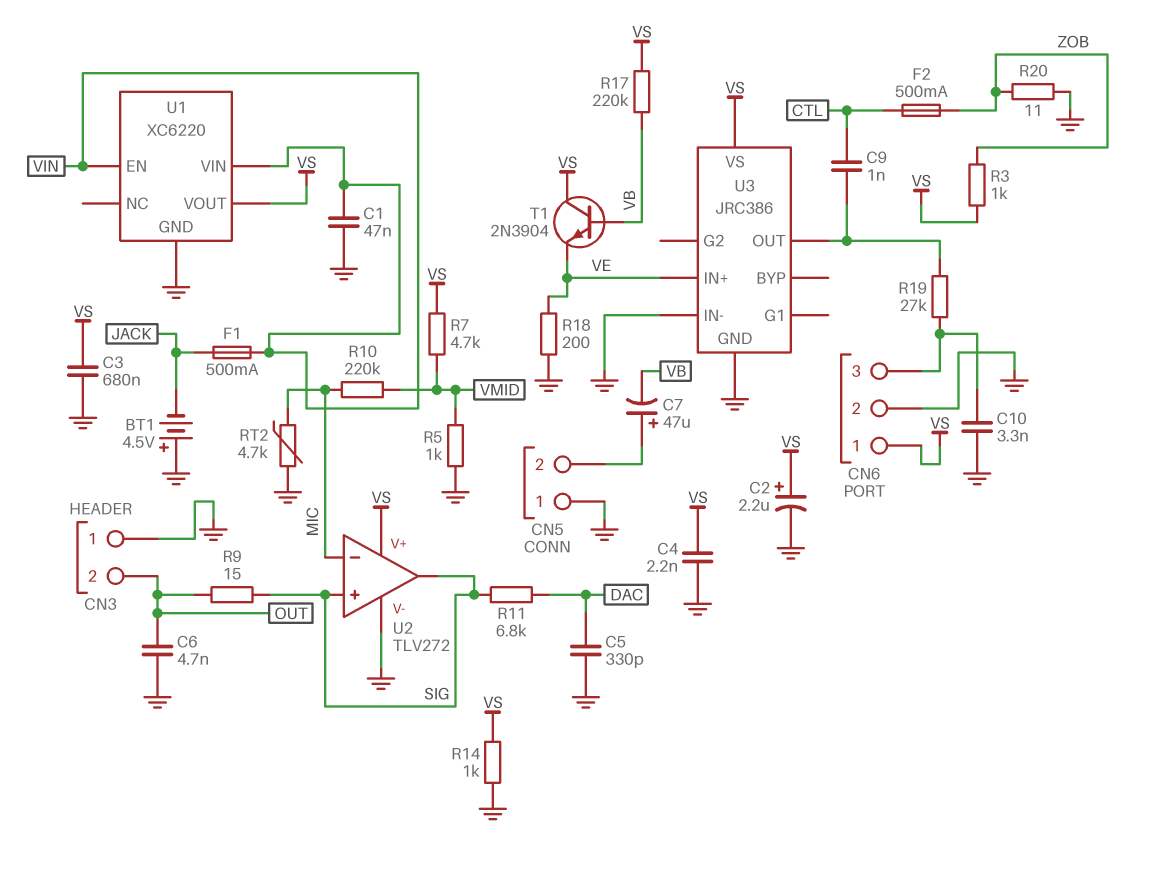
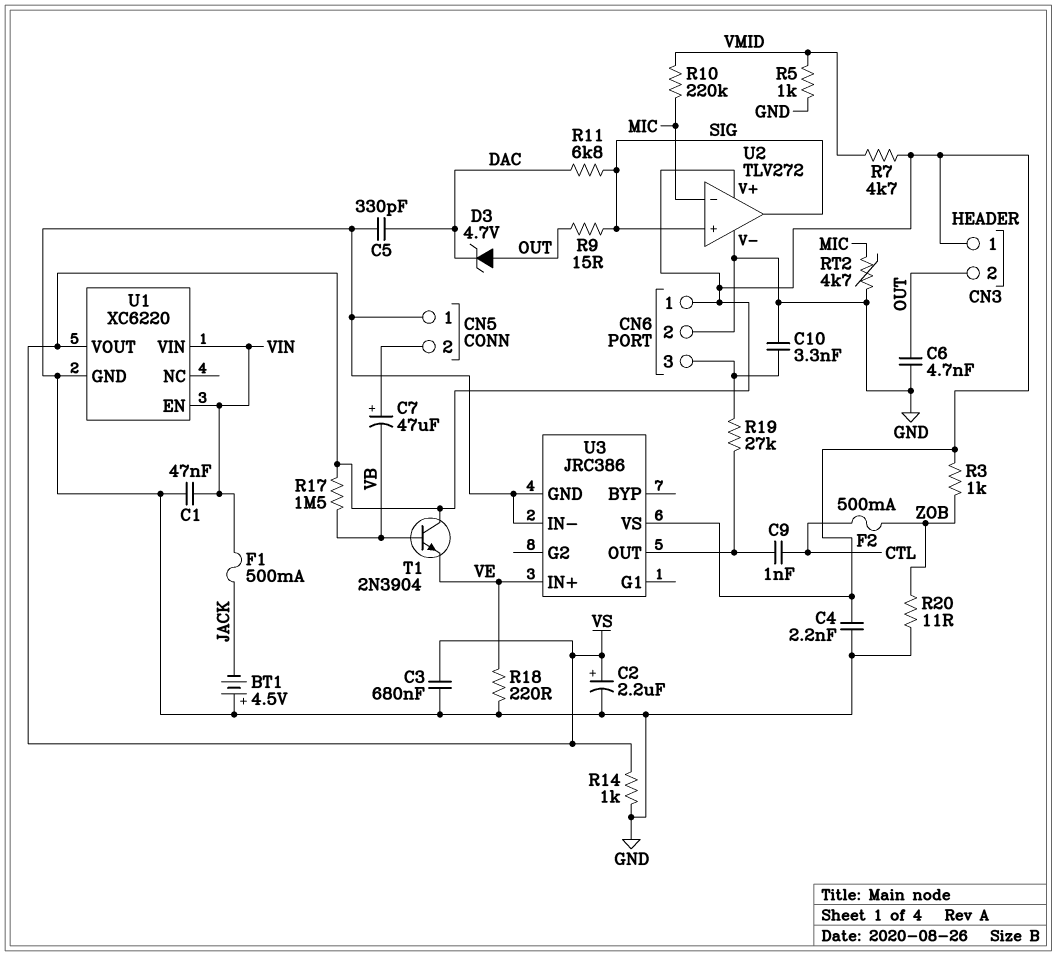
CN3 pin 1: GND -> VS
D3: none -> zener 4.7V (A OUT, K DAC)
R17: 220k (VB, VS) -> 1.5M (VB, VS)
R18: 200 (GND, VE) -> 220 (GND, VE)

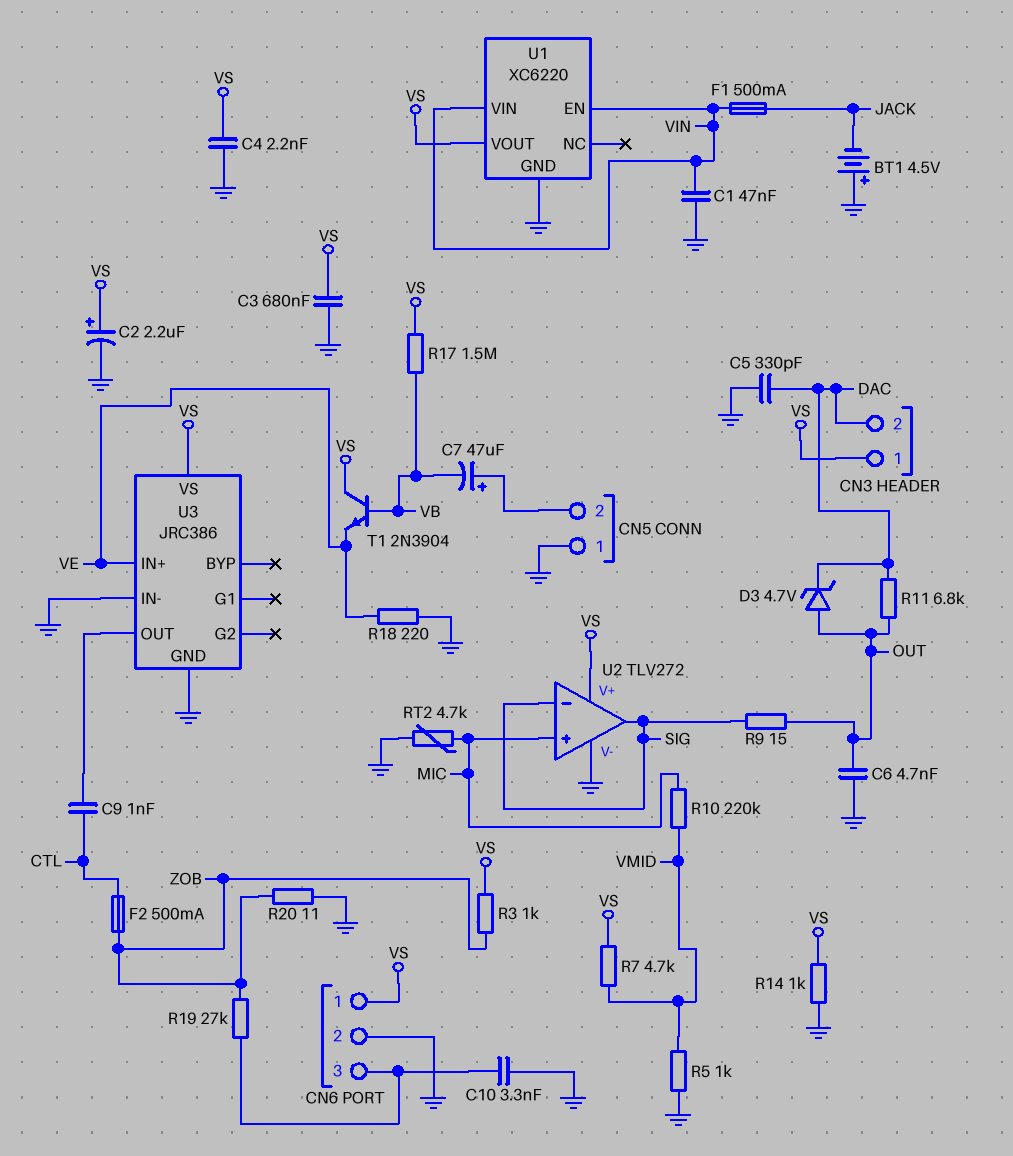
CN3 pin 2: OUT -> DAC
R11: 6.8k (DAC, SIG) -> 6.8k (DAC, OUT)
R19: 27k (CN6/3, U3/OUT) -> 27k (CN6/3, ZOB)
U2 pin in+: SIG -> MIC
U2 pin in-: MIC -> SIG

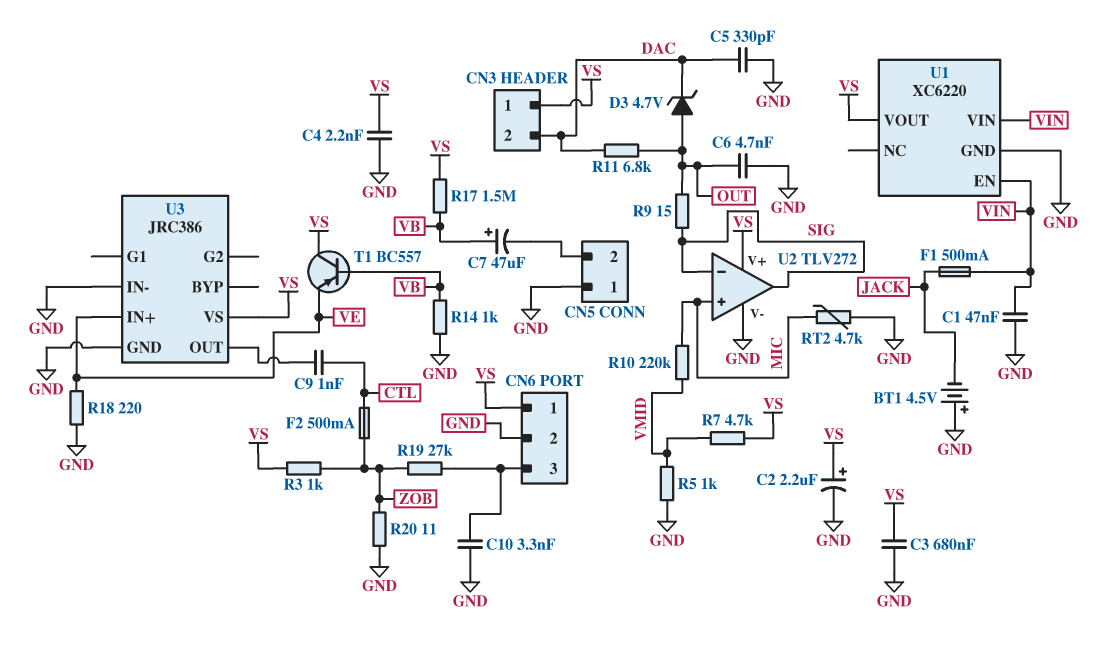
C7: 47uF (plus CN5/2, minus VB) -> 47uF (plus VB, minus CN5/2)
R14: 1k (GND, VS) -> 1k (GND, VB)
T1: NPN 2N3904 (B VB, C VS, E VE) -> PNP BC557 (B VB, C VS, E VE)

